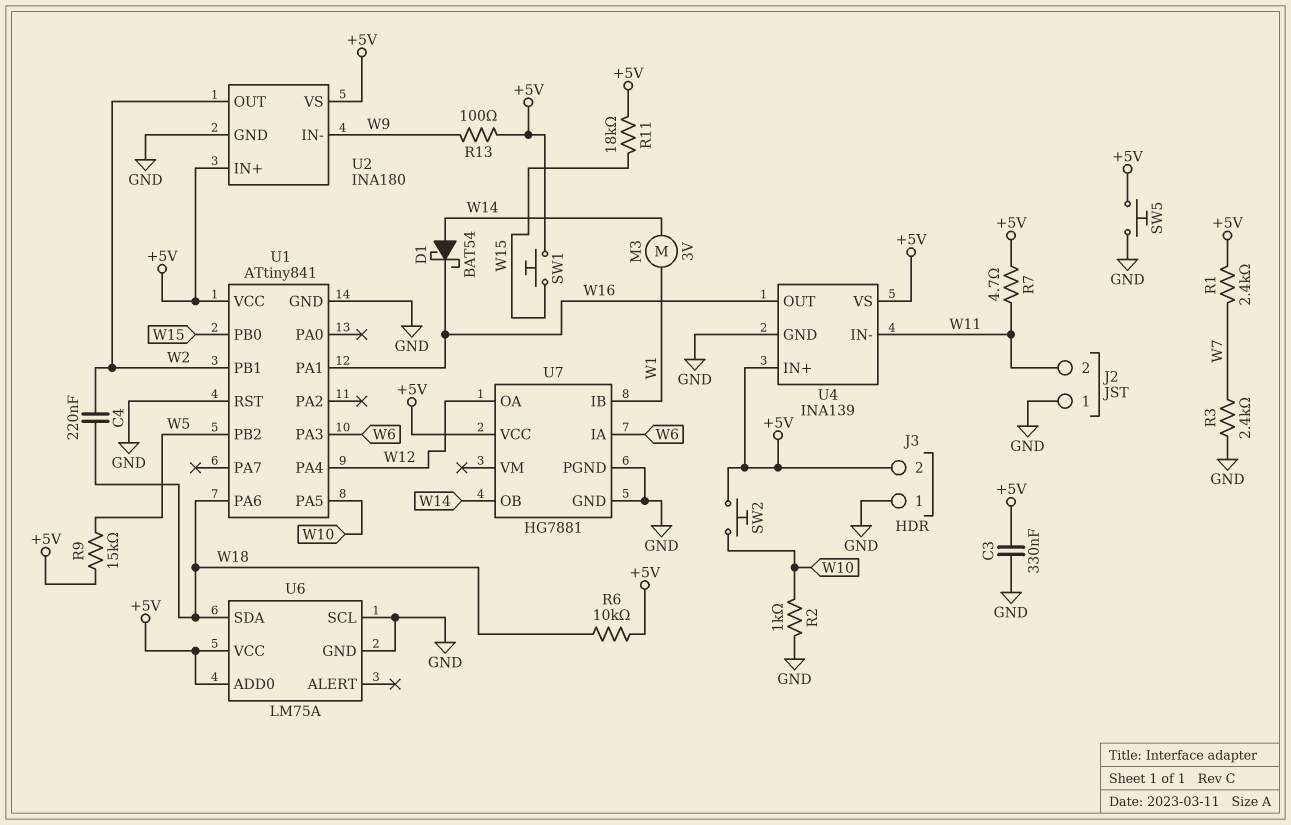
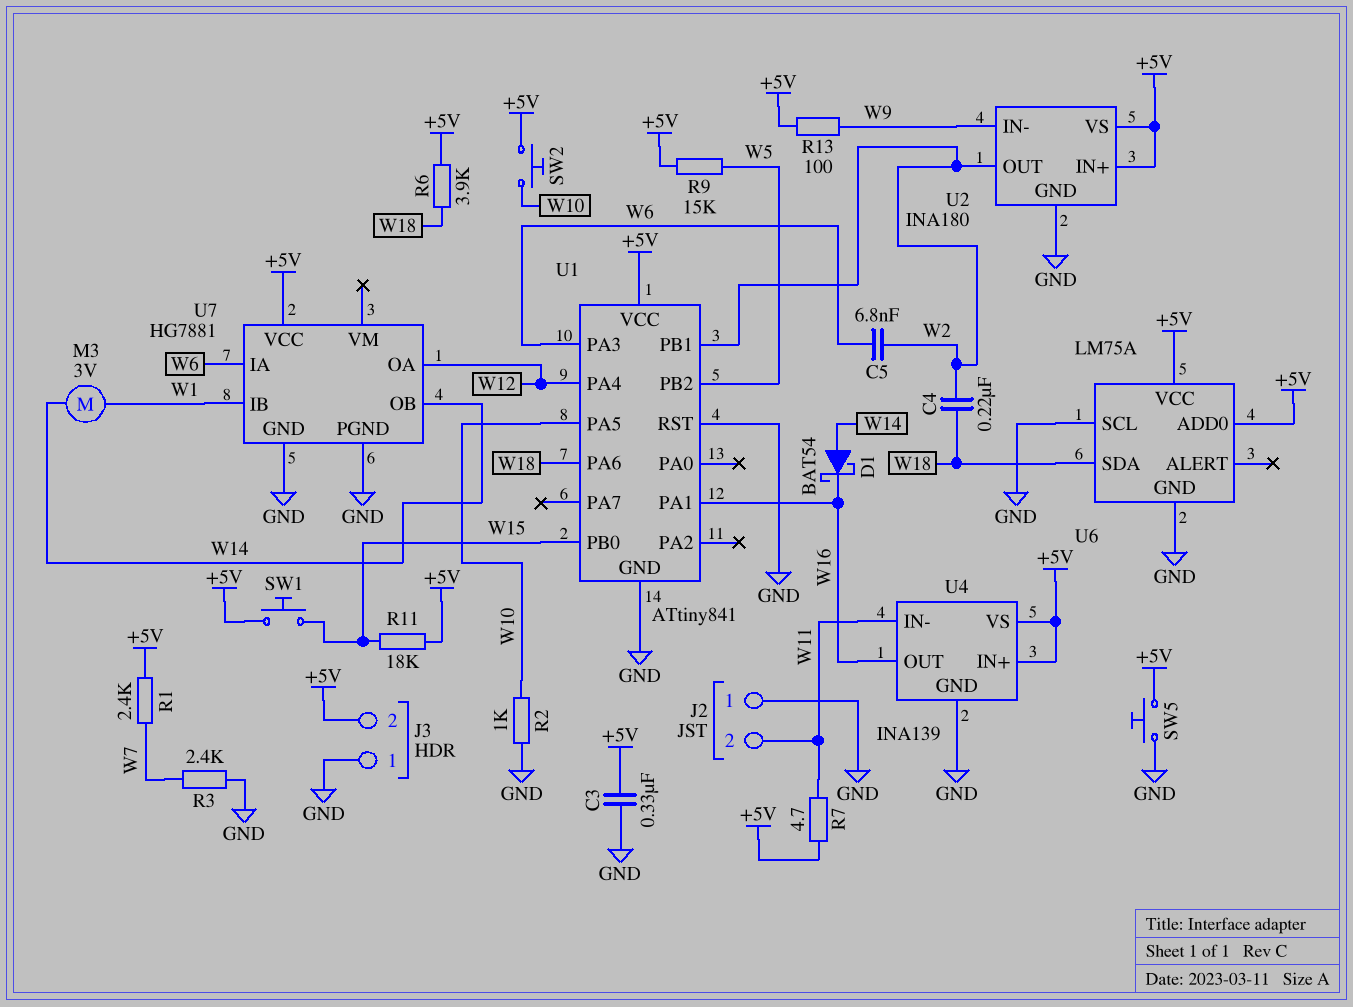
C5: none -> 6.8nF (W2, W6)
R6: 10k (+5V, W18) -> 3.9k (+5V, W18)

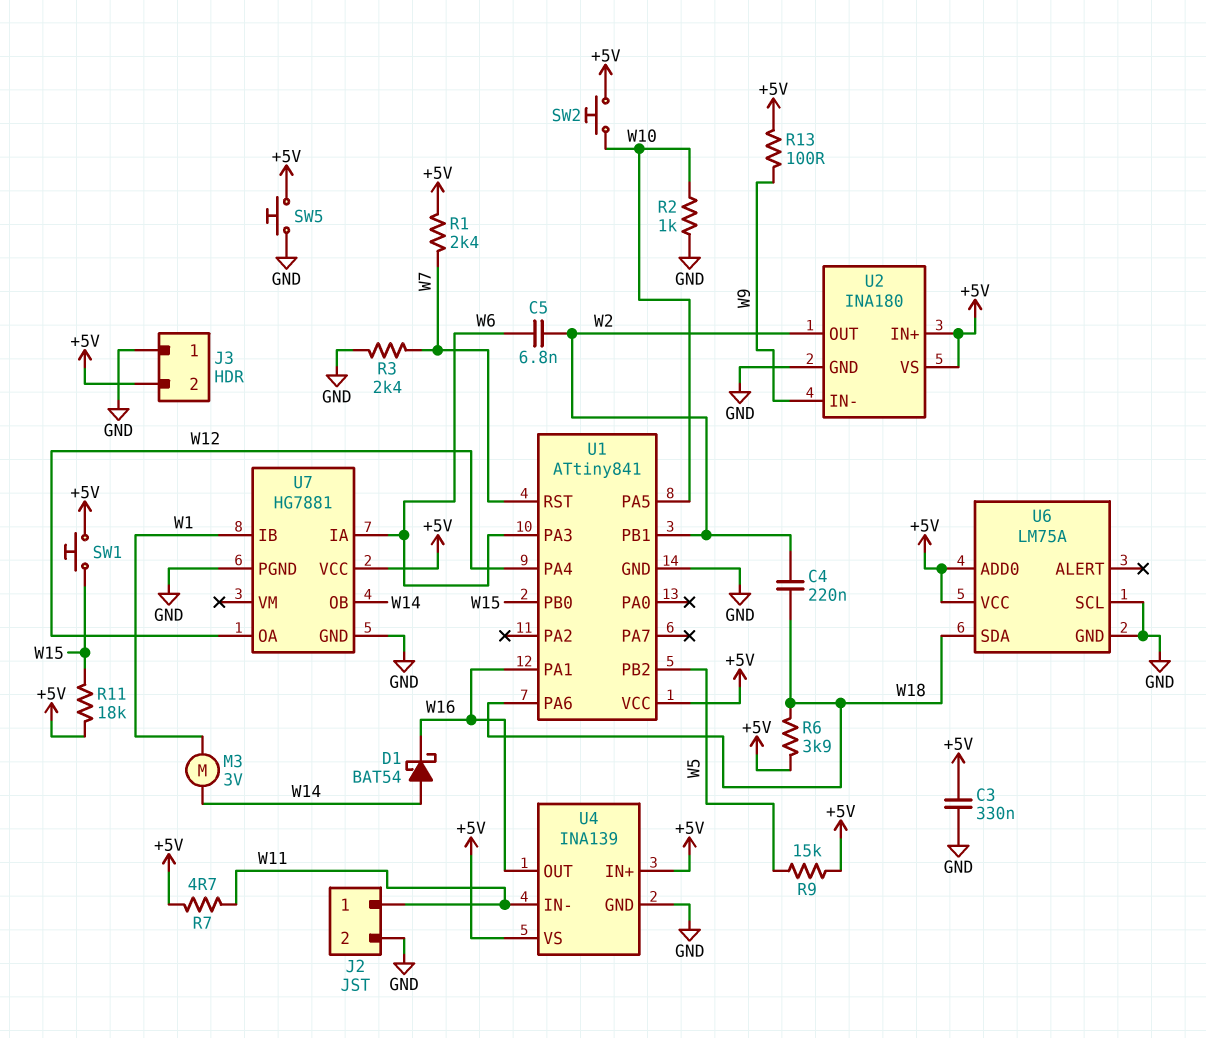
J2 pin 1: GND -> W11
J2 pin 2: W11 -> GND
U1 pin RST: GND -> W7

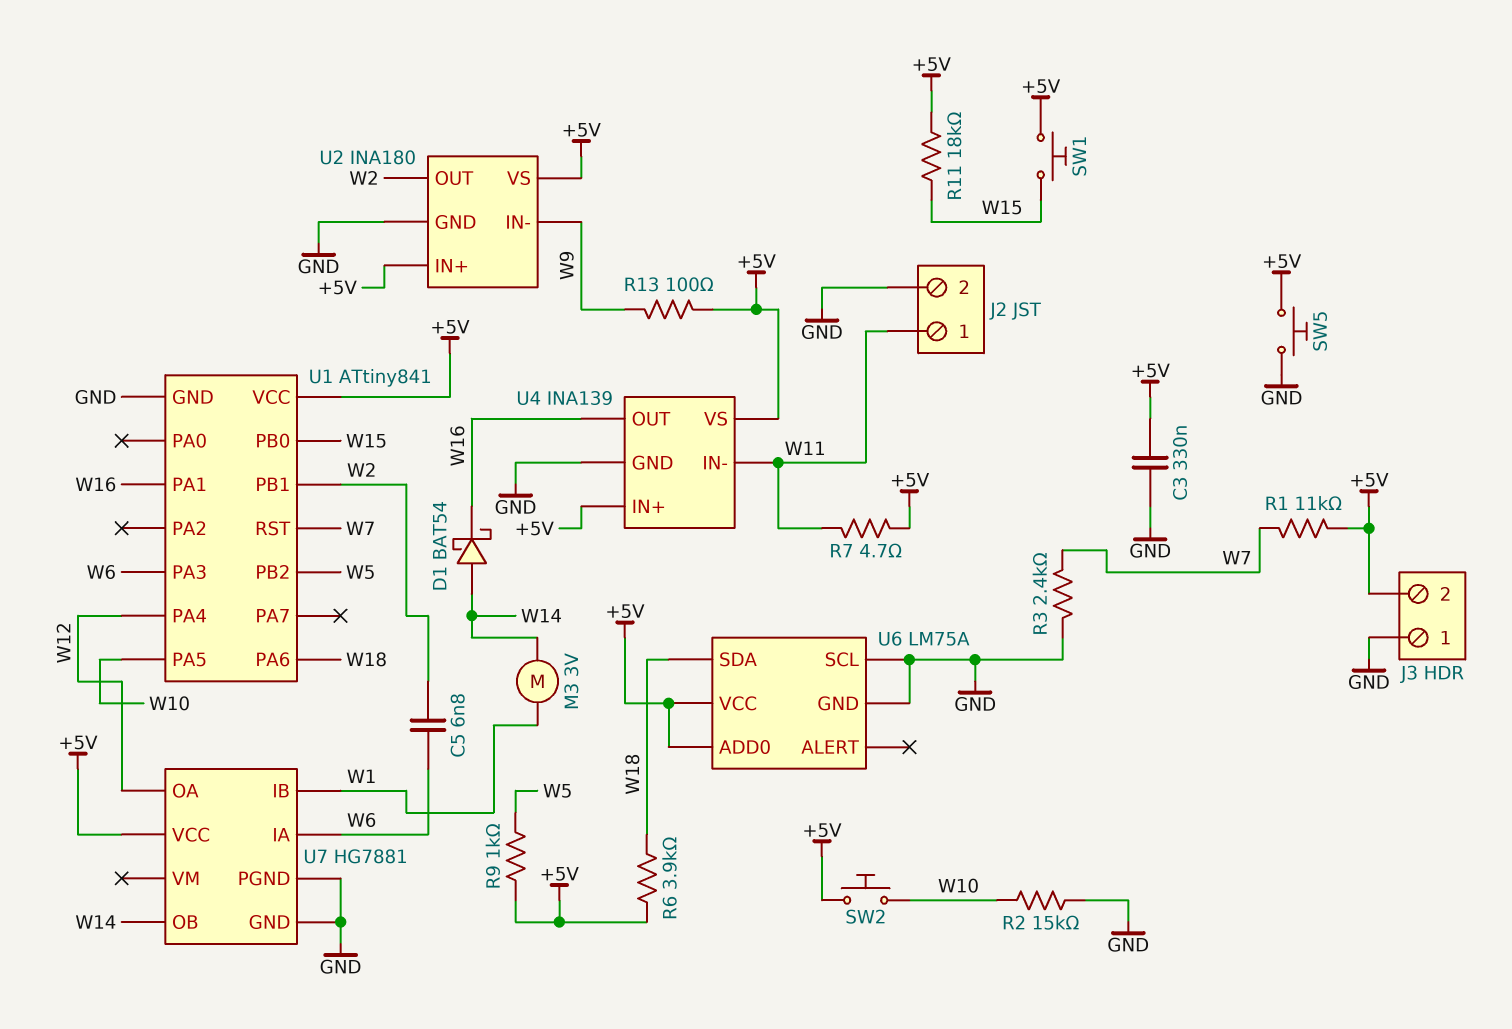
C4: 220nF (W2, W18) -> none
R1: 2.4k (+5V, W7) -> 11k (+5V, W7)
R2: 1k (GND, W10) -> 15k (GND, W10)
R9: 15k (+5V, W5) -> 1k (+5V, W5)

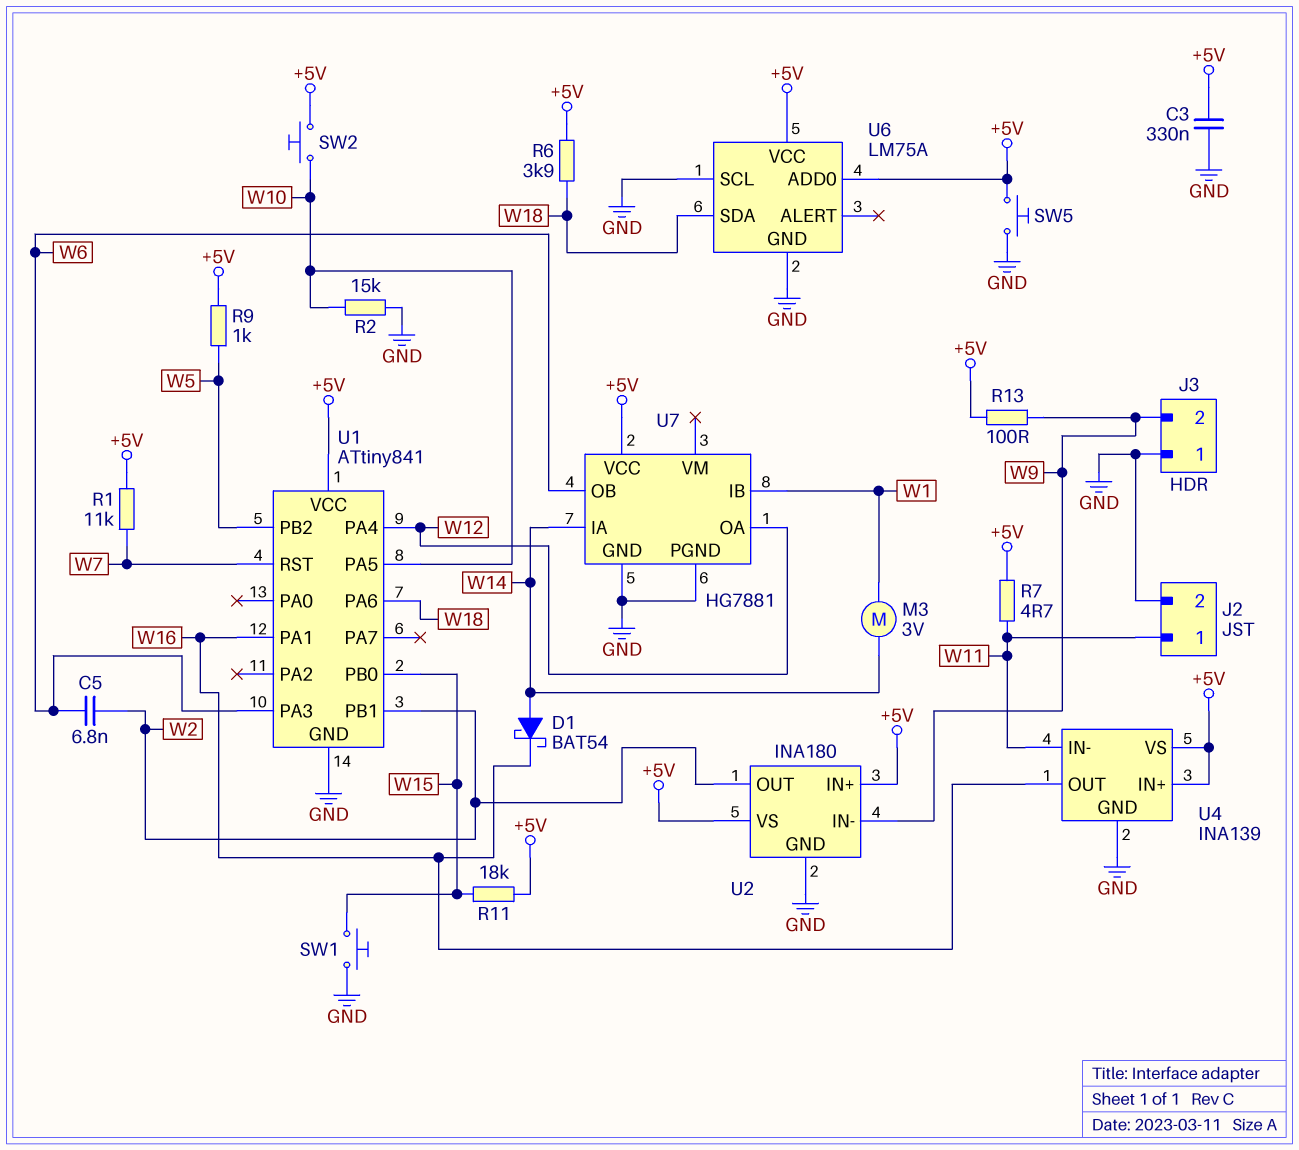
J3 pin 2: +5V -> W9
R3: 2.4k (GND, W7) -> none
SW1: button (+5V, W15) -> button (GND, W15)
U7 pin IA: W6 -> W14
U7 pin OB: W14 -> W6

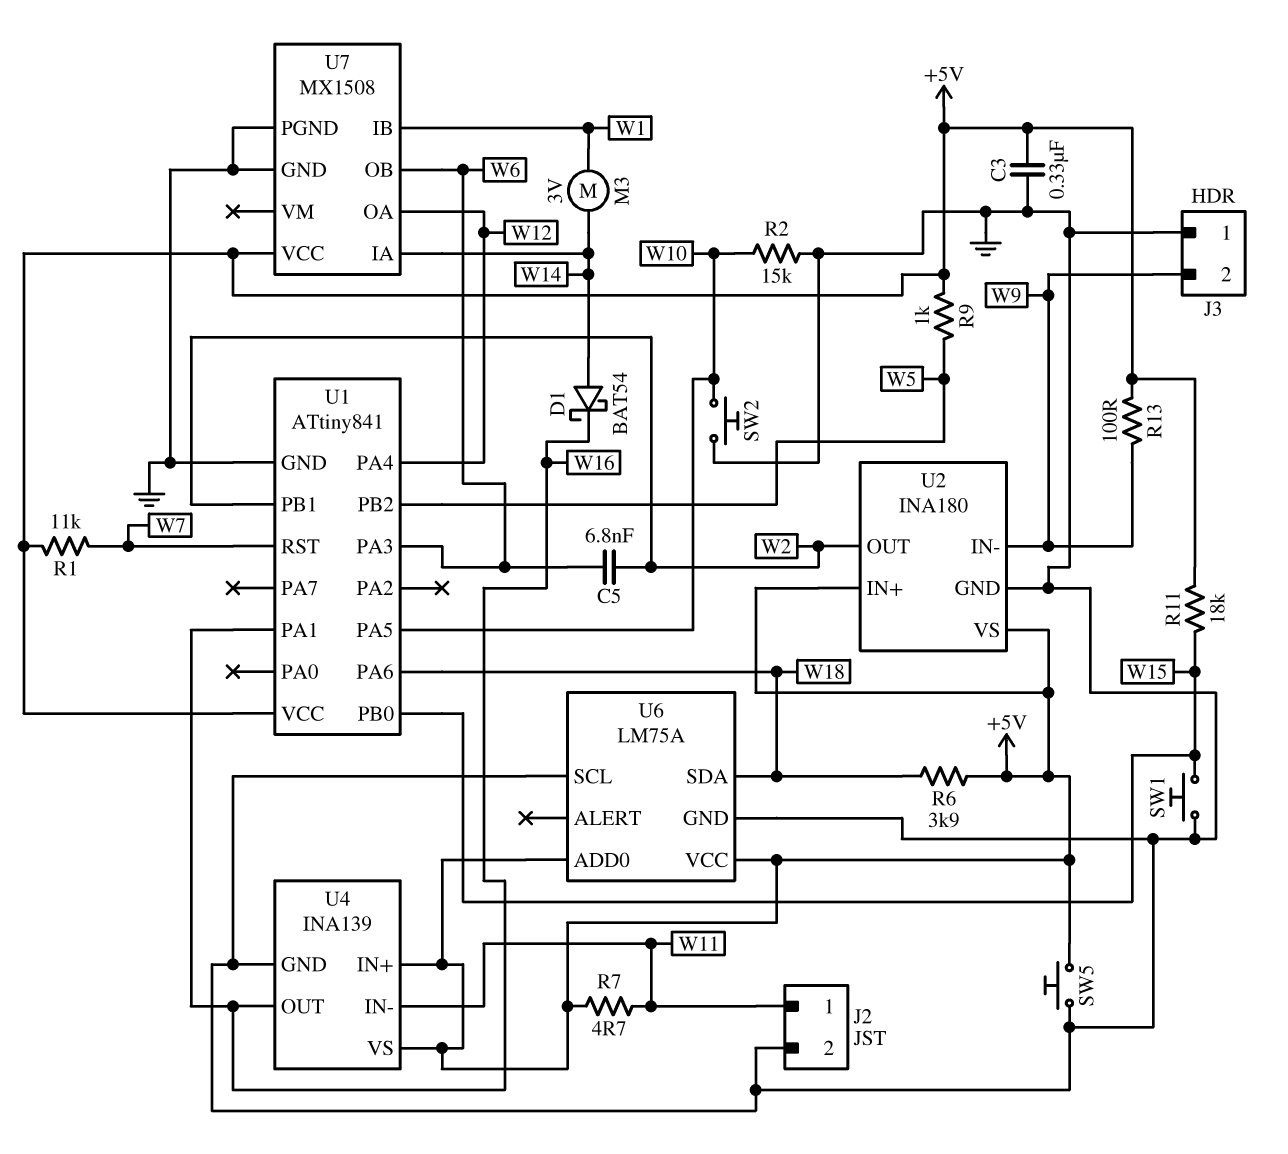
SW2: button (+5V, W10) -> button (GND, W10)
U7: HG7881 -> MX1508

